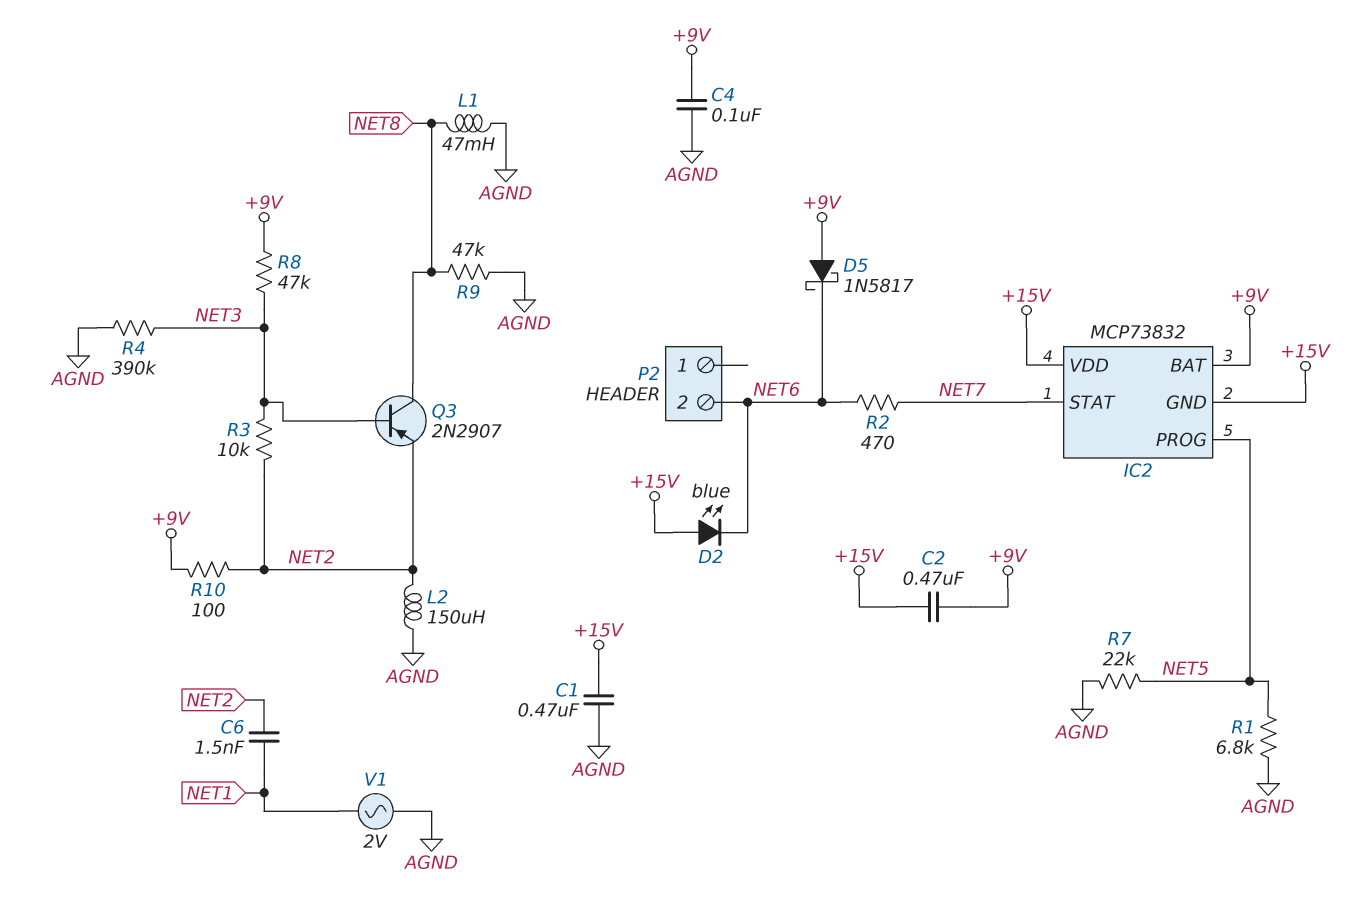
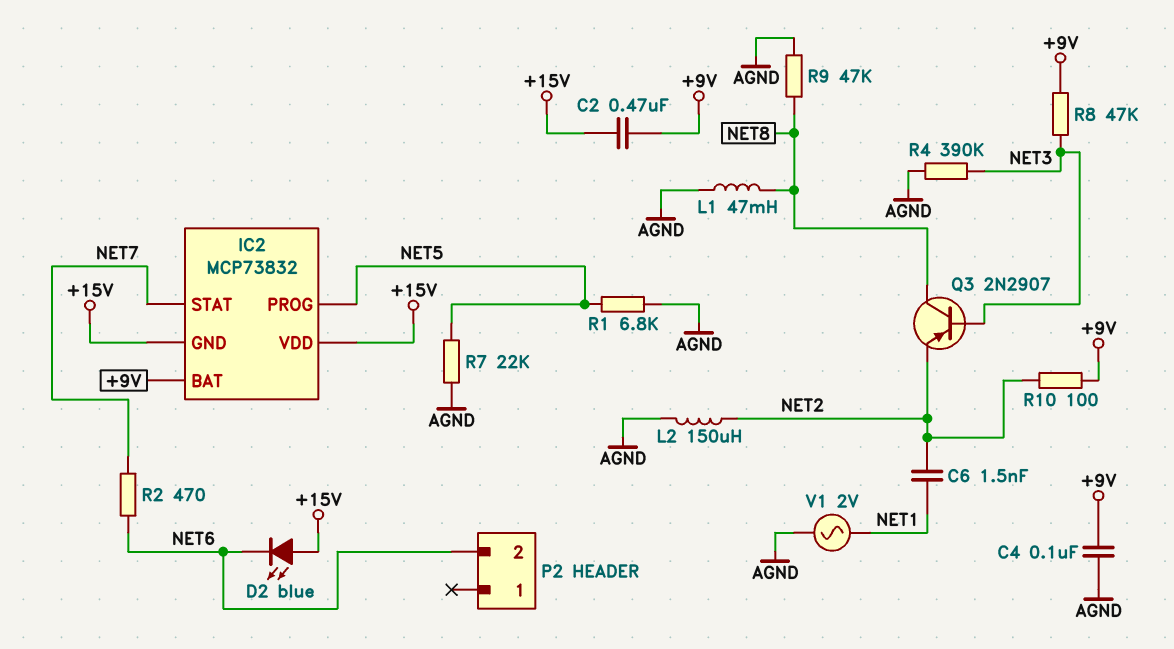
C1: 470nF (+15V, AGND) -> none
D5: schottky 1N5817 (A +9V, K NET6) -> none
R3: 10k (NET2, NET3) -> none

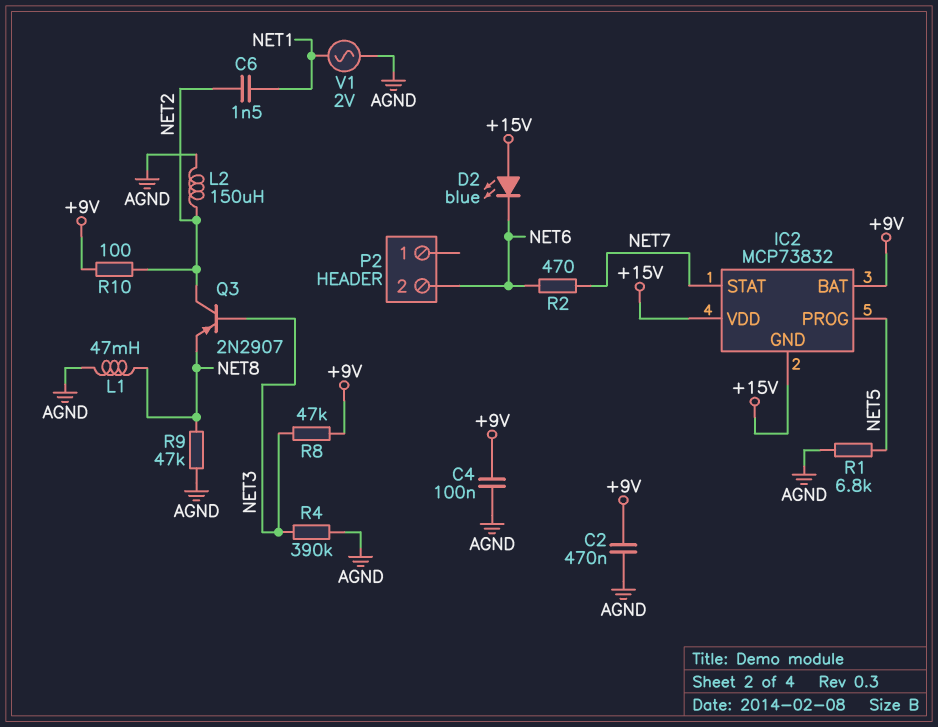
C2: 470nF (+9V, +15V) -> 470nF (+9V, AGND)
Q3: PNP 2N2907 (B NET3, C NET8, E NET2) -> PNP 2N2907 (B NET3, C NET2, E NET8)
R7: 22k (AGND, NET5) -> none

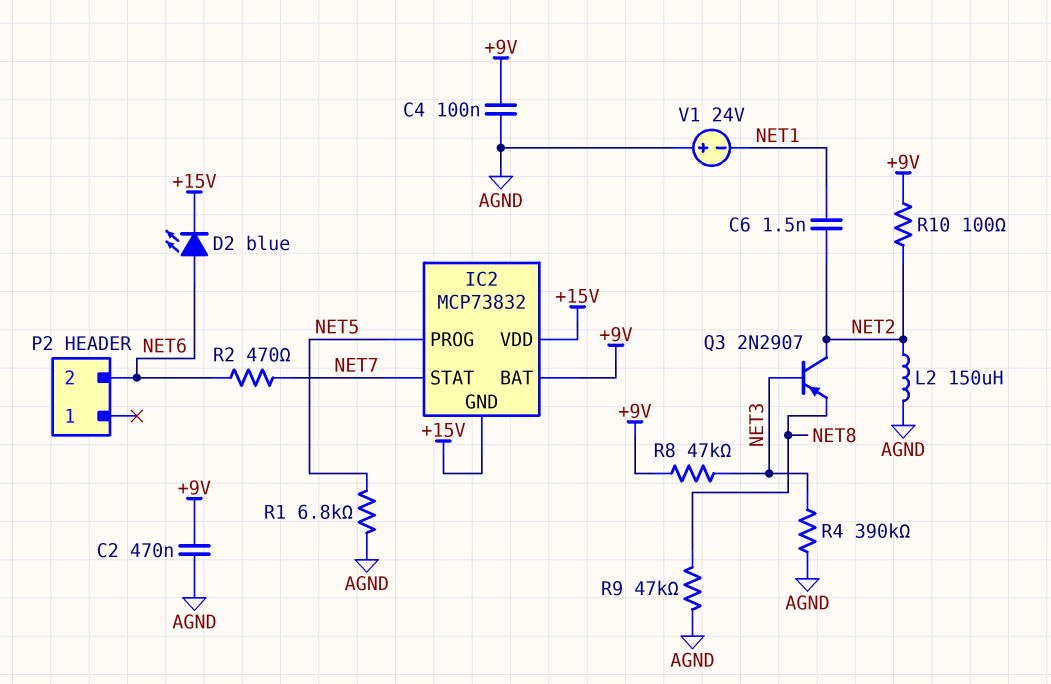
D2: LED blue (A +15V, K NET6) -> LED blue (A NET6, K +15V)
L1: 47mH (AGND, NET8) -> none
V1: AC 2V (AGND, NET1) -> 24V (plus AGND, minus NET1)

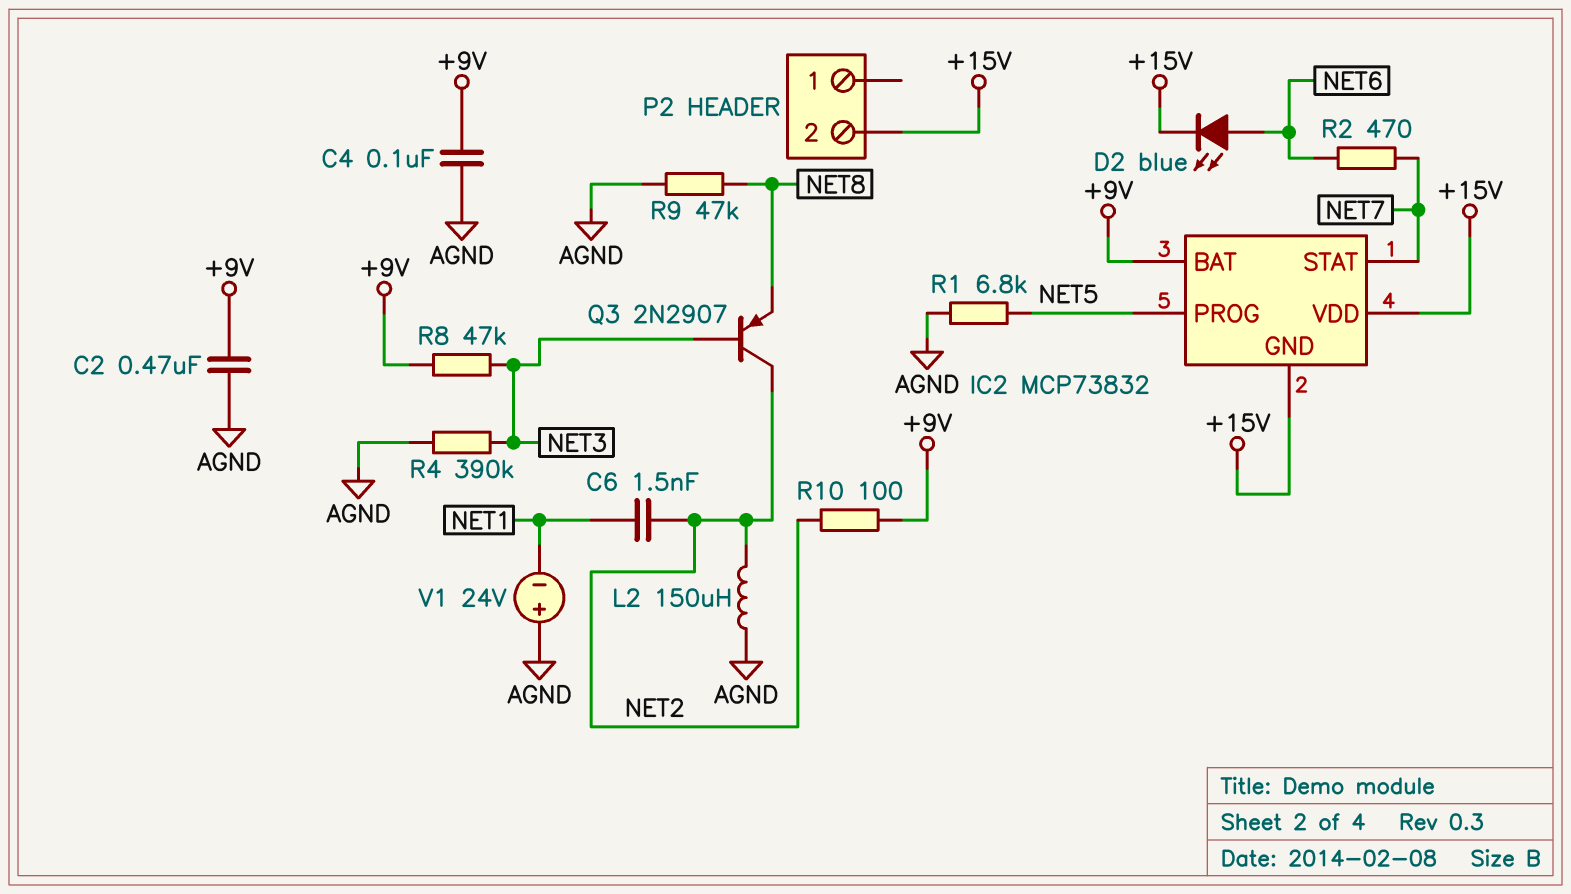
P2 pin 2: NET6 -> +15V

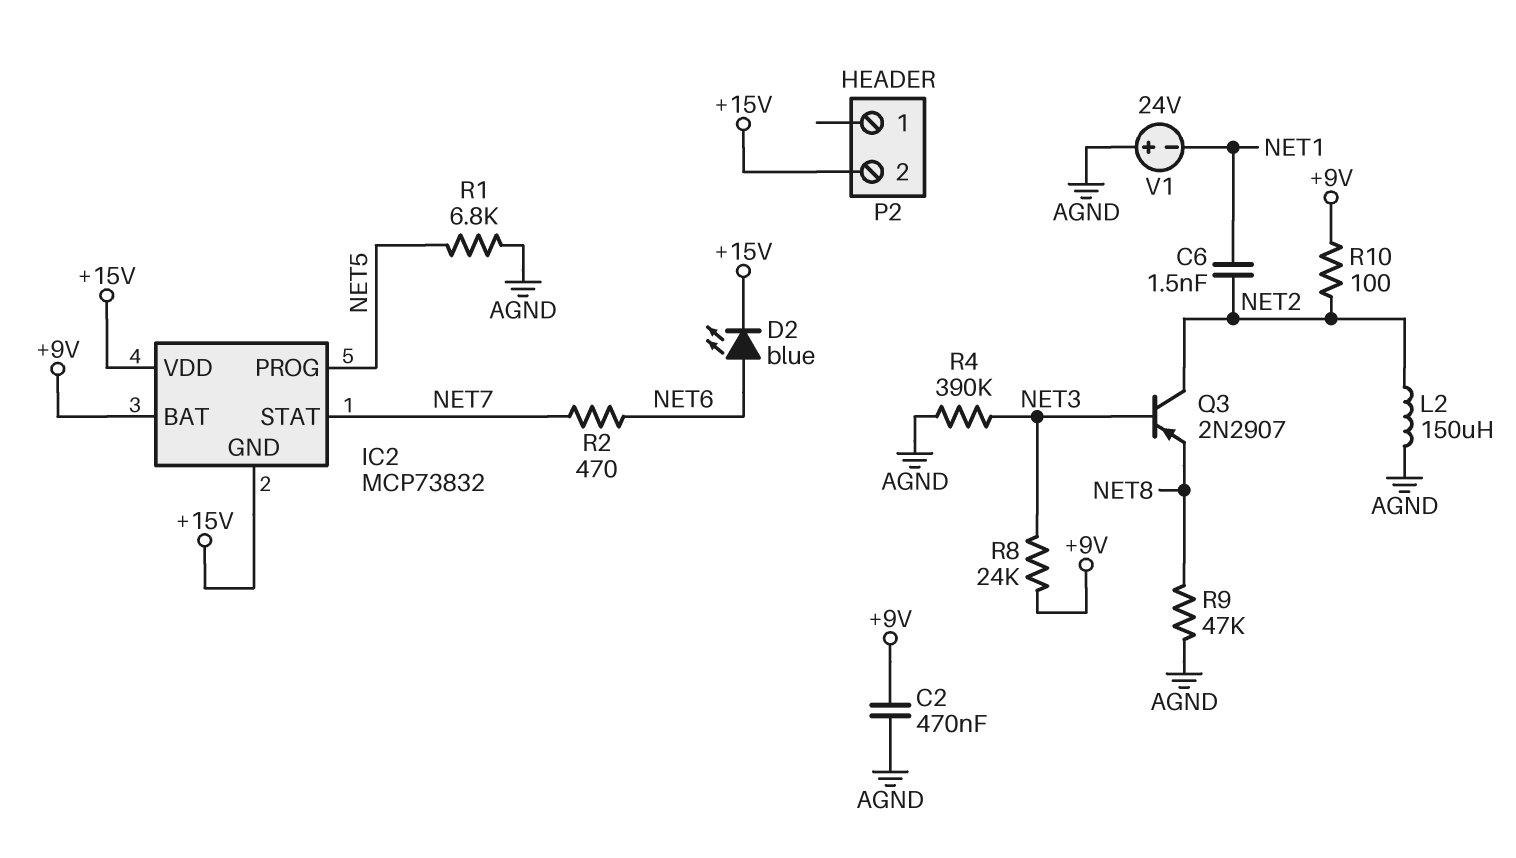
C4: 100nF (+9V, AGND) -> none
R8: 47k (+9V, NET3) -> 24k (+9V, NET3)

